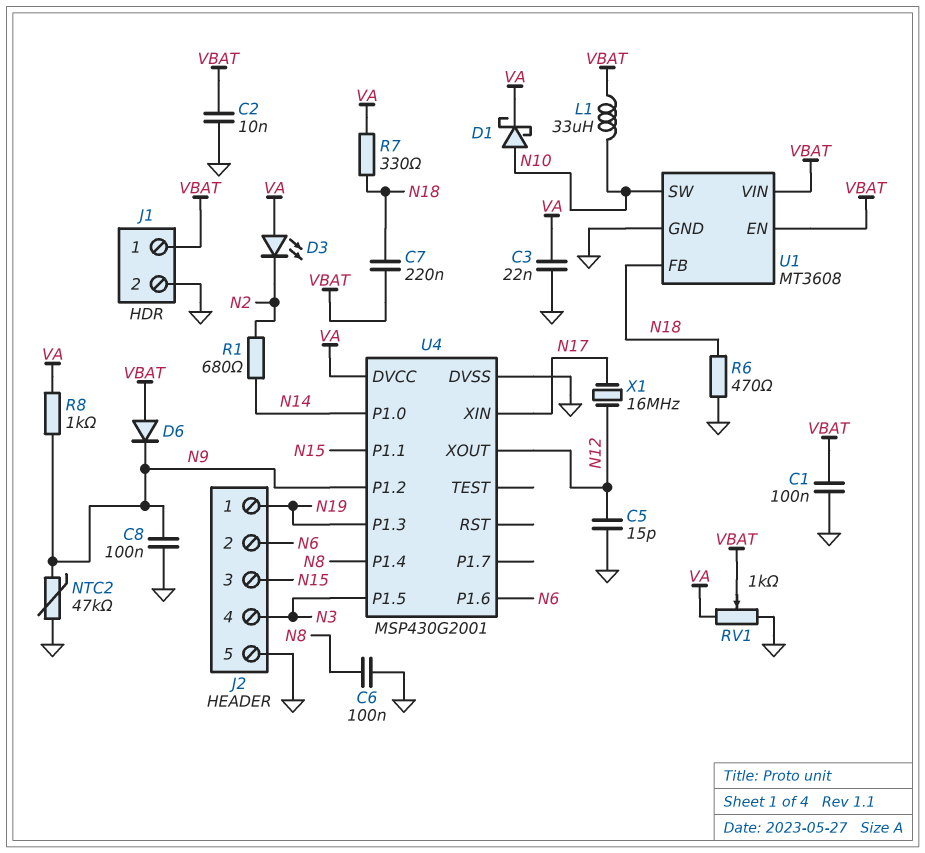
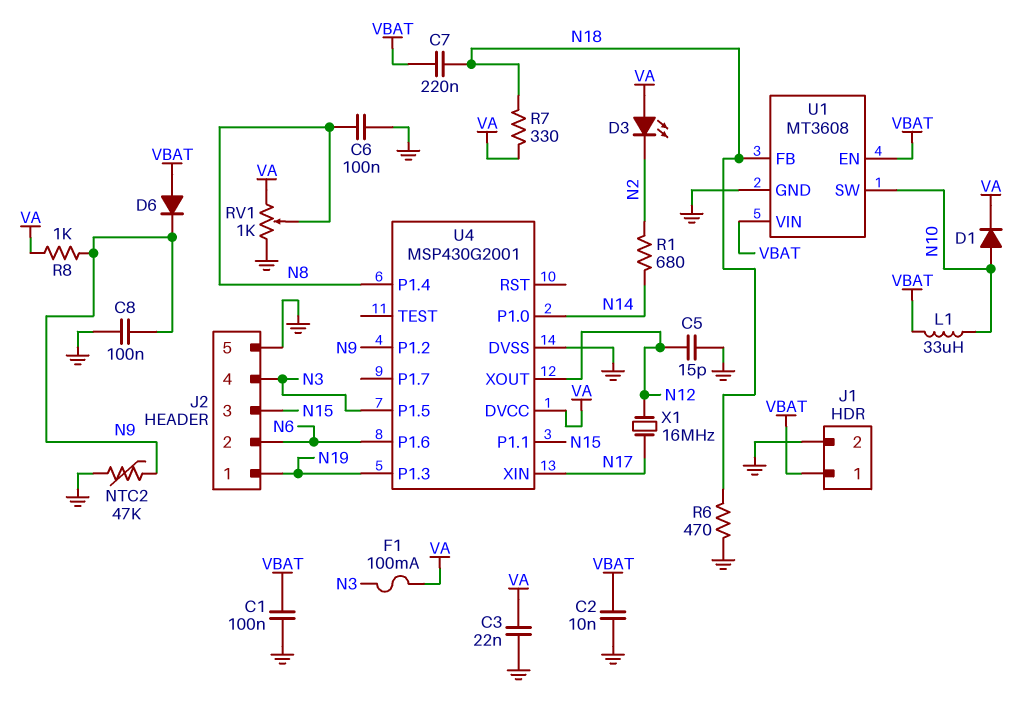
D1: schottky (A N10, K VA) -> diode (A N10, K VA)
F1: none -> 100mA (N3, VA)
RV1: 1k (GND, VA, wiper VBAT) -> 1k (GND, VA, wiper N8)

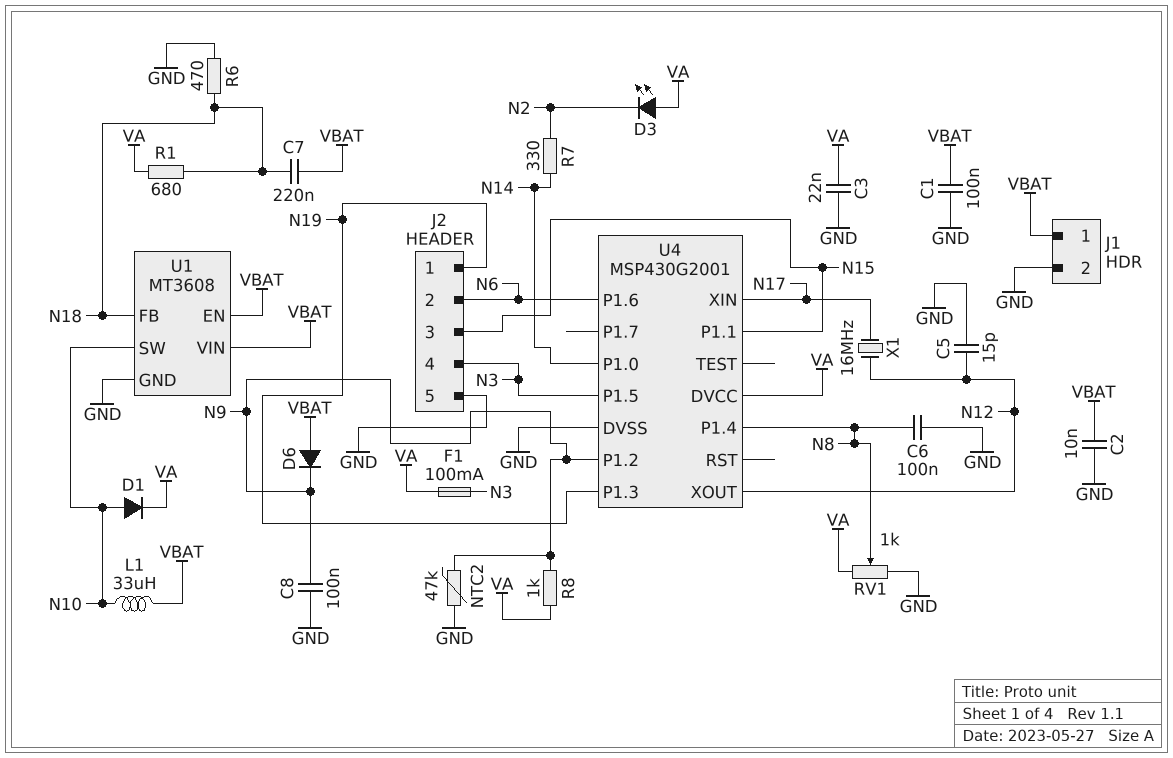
R1: 680 (N2, N14) -> 680 (N18, VA)
R7: 330 (N18, VA) -> 330 (N2, N14)

